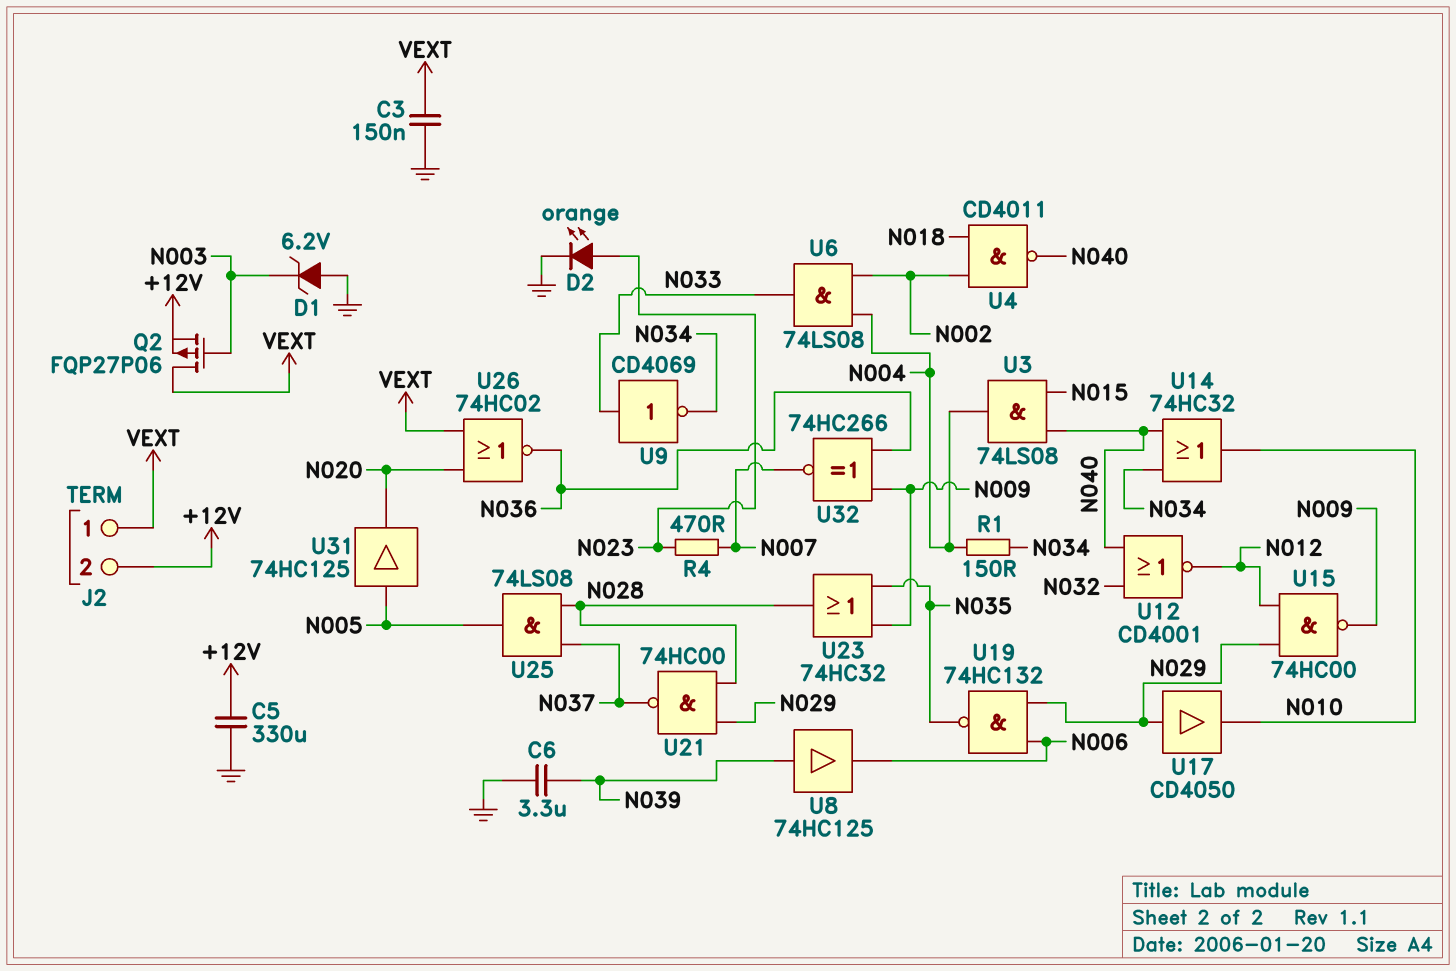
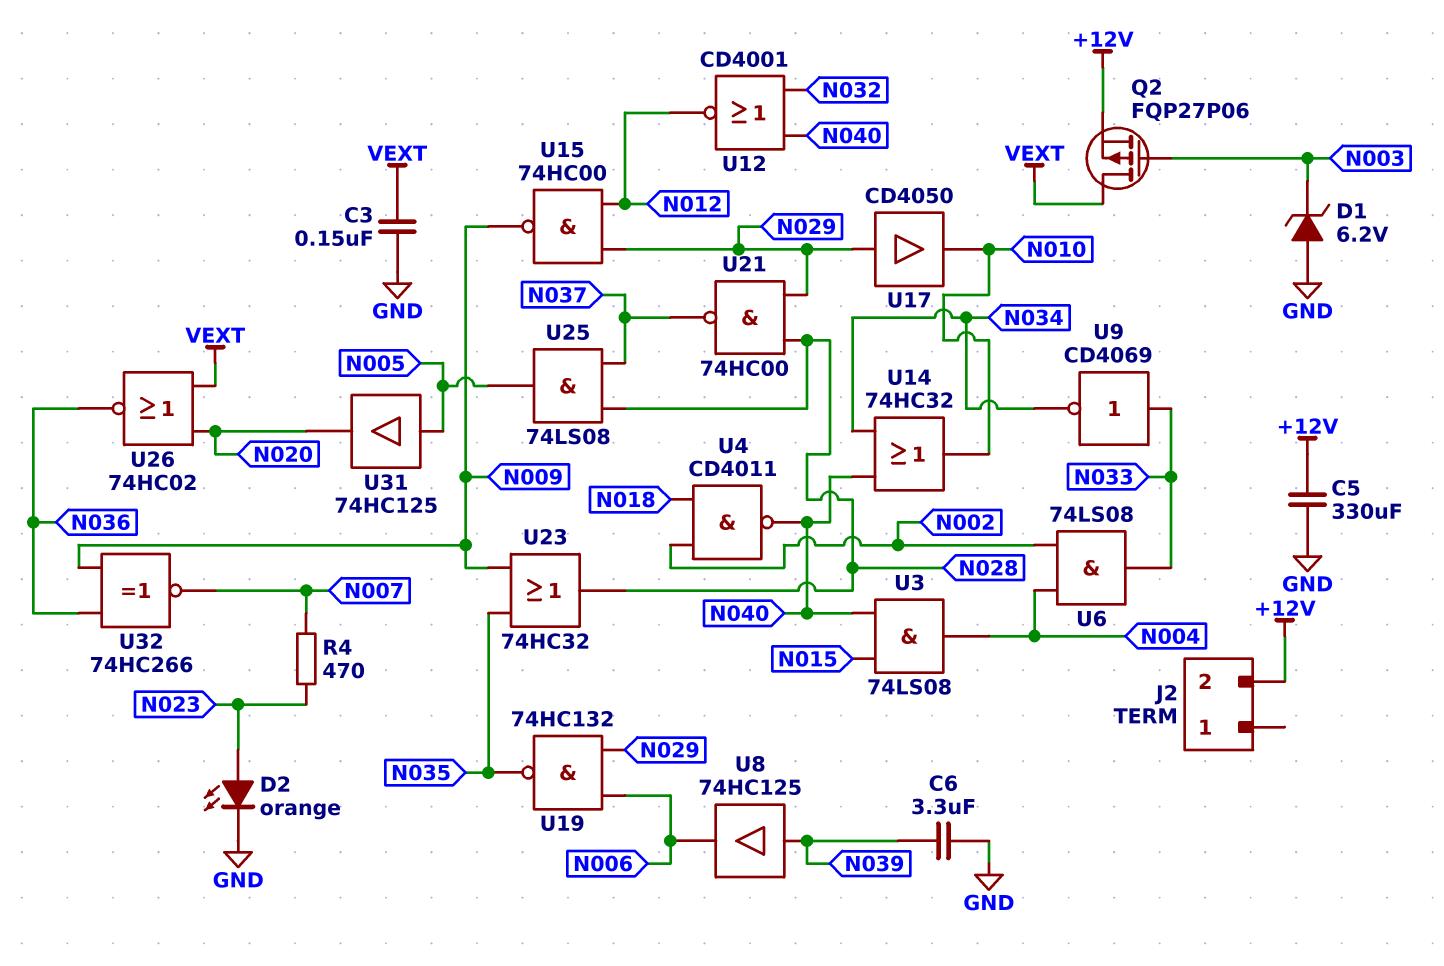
J2 pin 1: VEXT -> none
R1: 150 (N004, N034) -> none

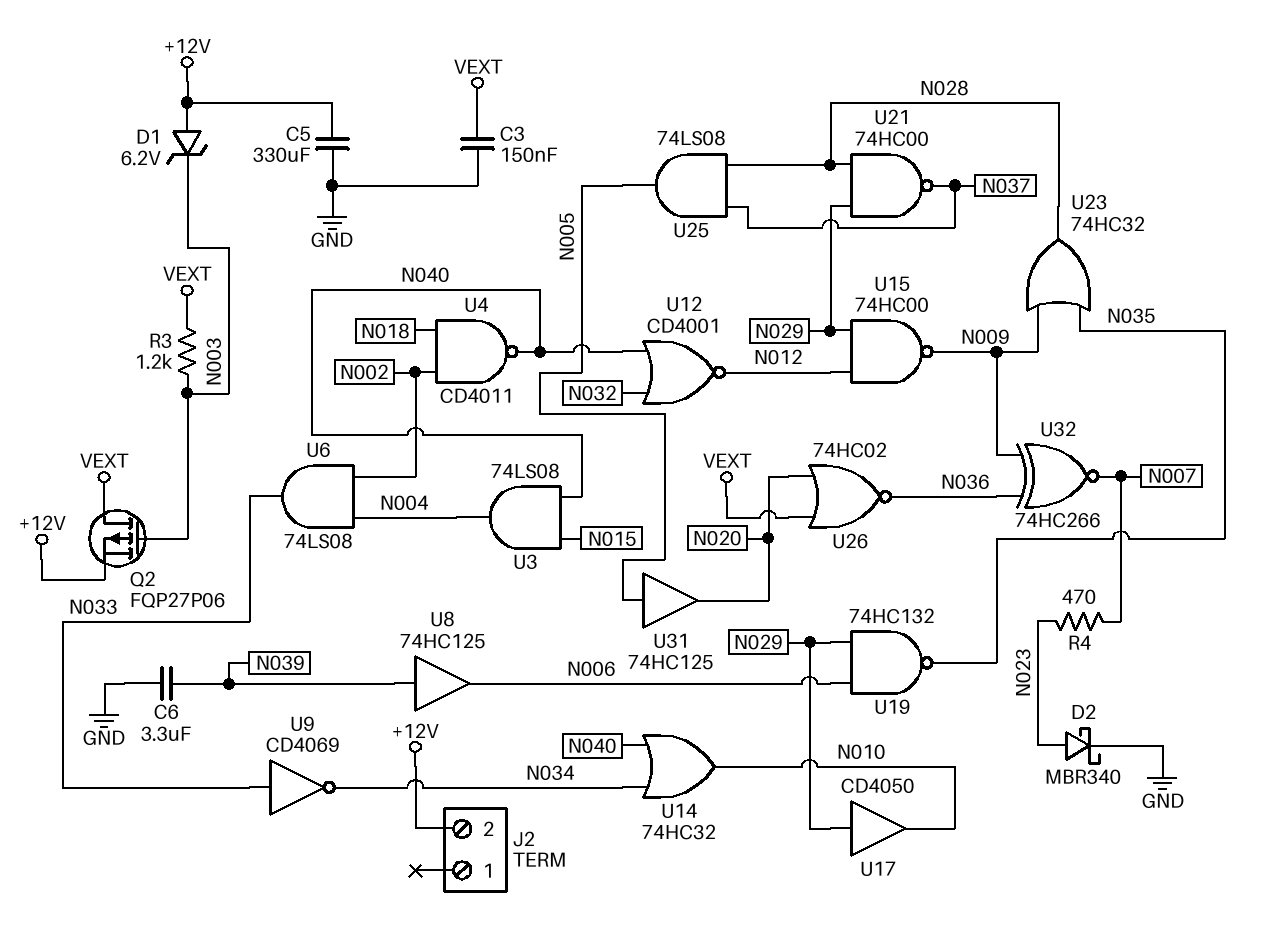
D1: zener 6.2V (A GND, K N003) -> zener 6.2V (A +12V, K N003)
D2: LED orange (A N023, K GND) -> schottky MBR340 (A N023, K GND)
R3: none -> 1.2k (N003, VEXT)

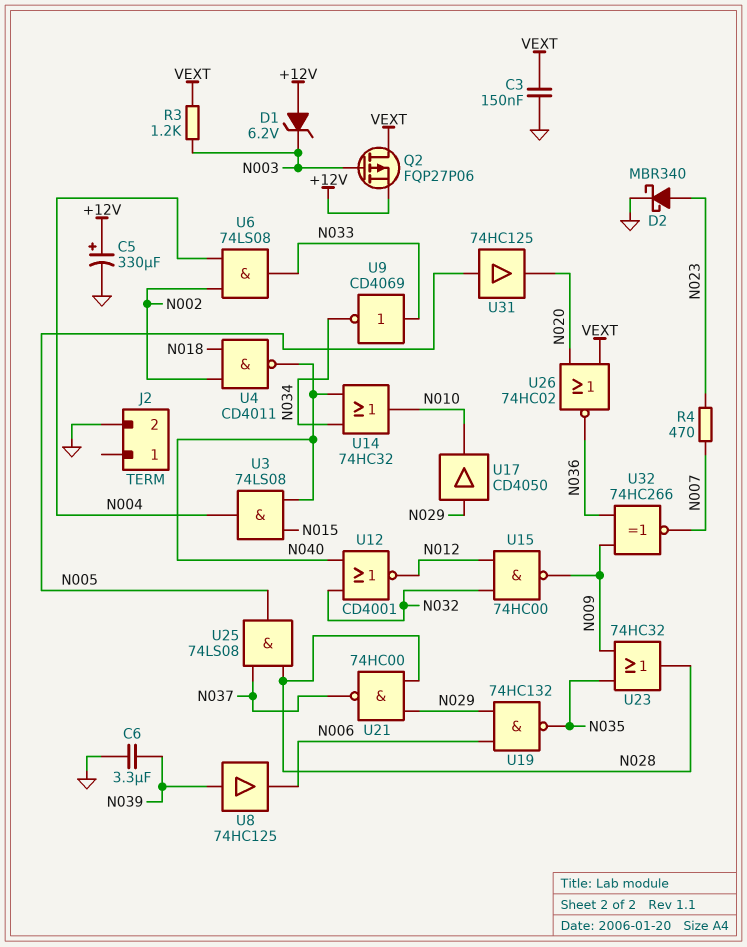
C5: 330uF (+12V, GND) -> 330uF (plus +12V, minus GND)
J2 pin 2: +12V -> GND
U15: NAND 74HC00 (in N012, in N029, out N009) -> NAND 74HC00 (in N012, in N032, out N009)

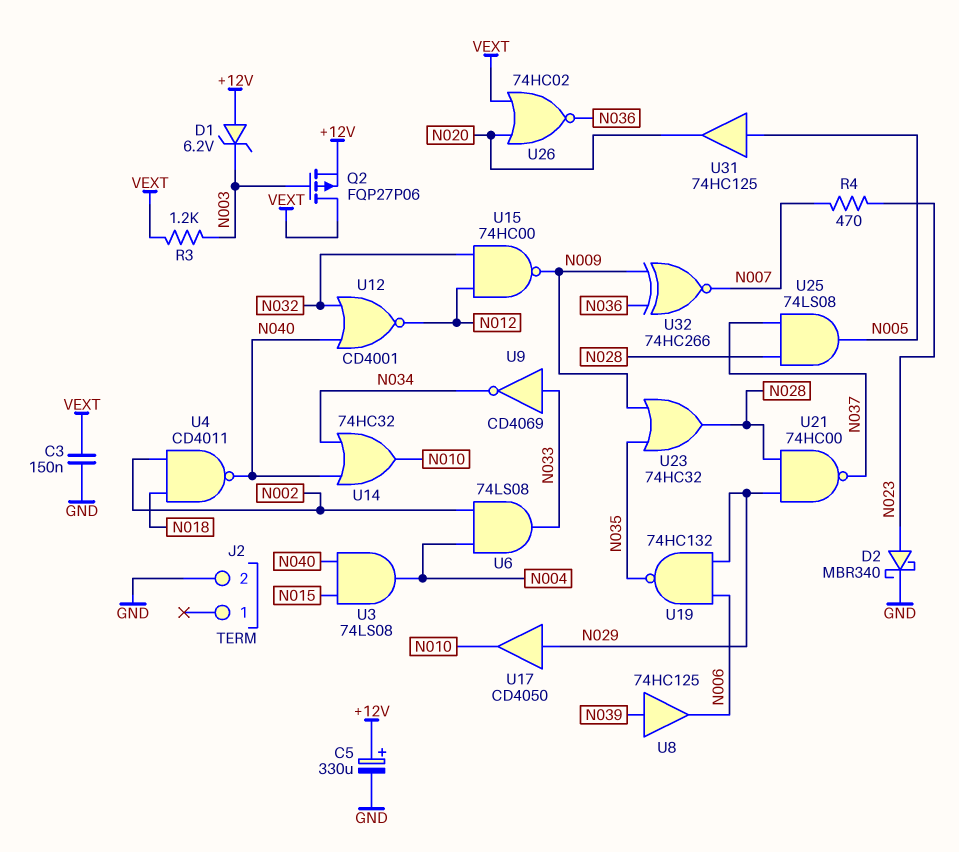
C6: 3.3uF (GND, N039) -> none

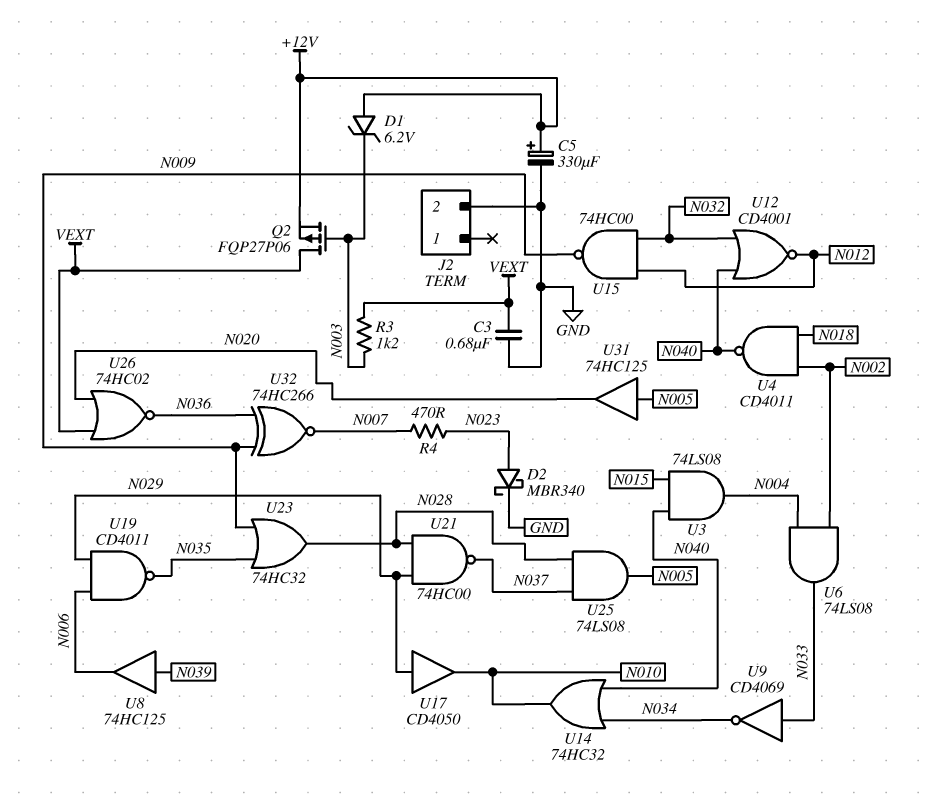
C3: 150nF (GND, VEXT) -> 680nF (GND, VEXT)
U19: NAND 74HC132 (in N006, in N029, out N035) -> NAND CD4011 (in N006, in N029, out N035)

